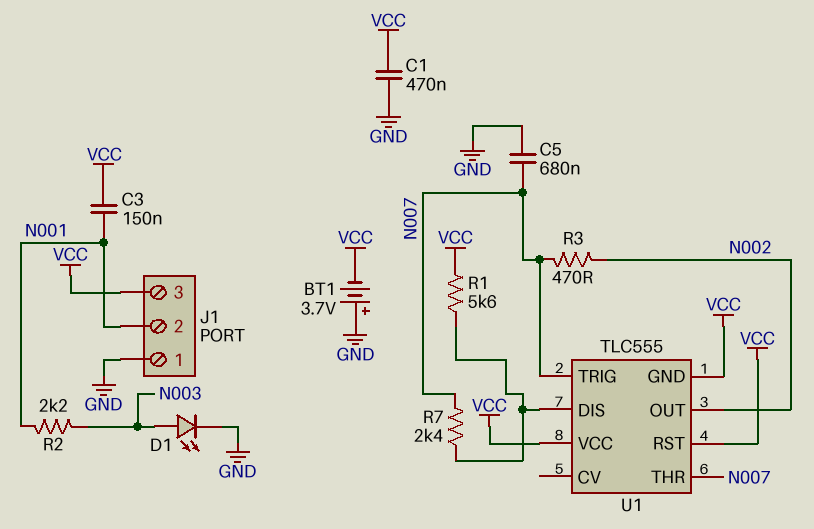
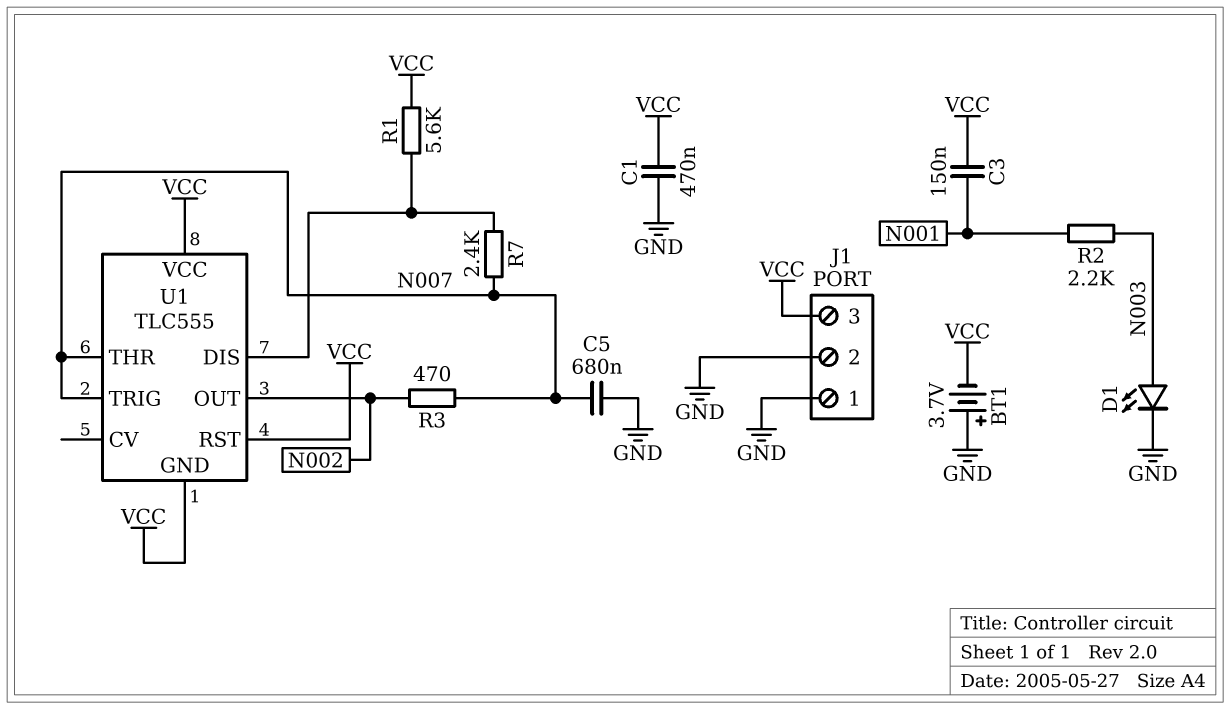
J1 pin 2: N001 -> GND

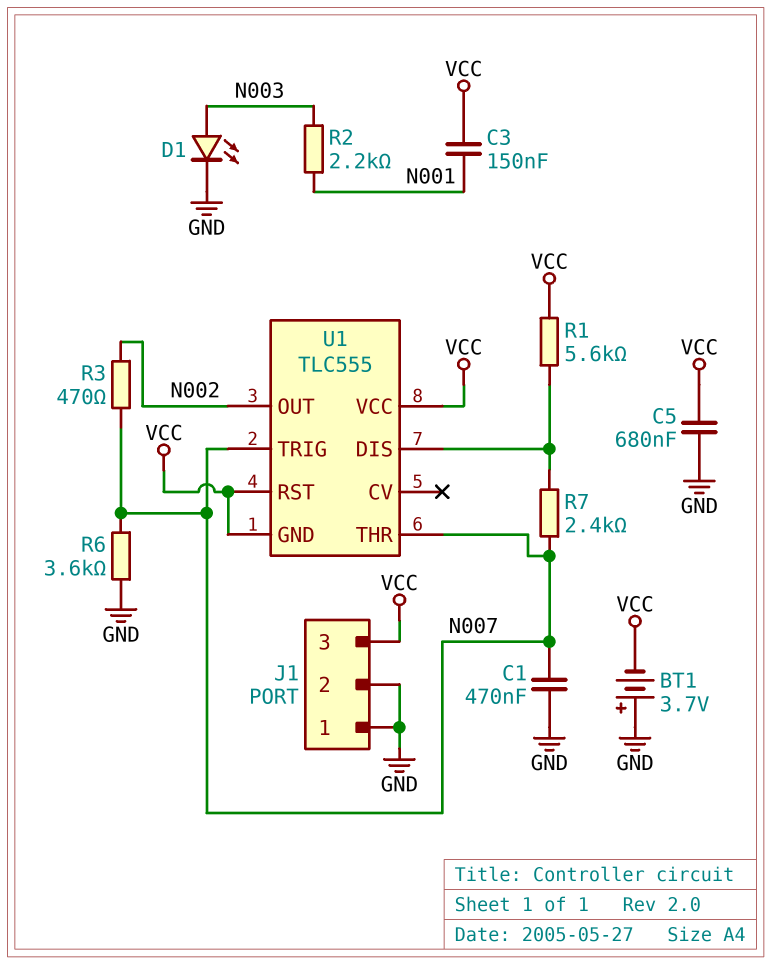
C1: 470nF (GND, VCC) -> 470nF (GND, N007)
C5: 680nF (GND, N007) -> 680nF (GND, VCC)
R6: none -> 3.6k (GND, N007)

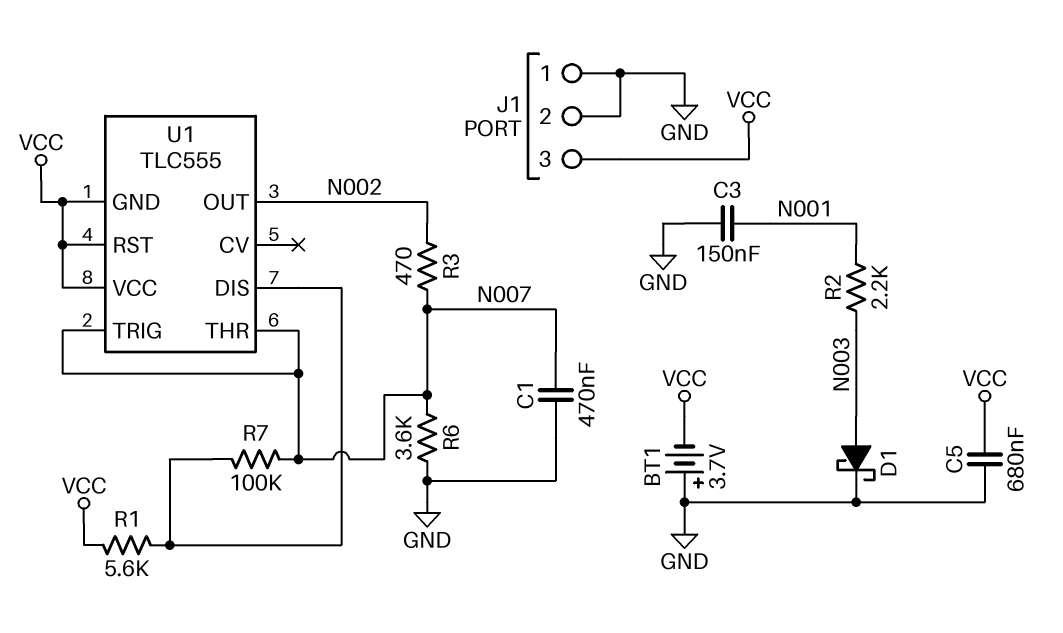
C3: 150nF (N001, VCC) -> 150nF (GND, N001)
D1: LED (A N003, K GND) -> schottky (A N003, K GND)
R7: 2.4k (N007, U1/DIS) -> 100k (N007, U1/DIS)

